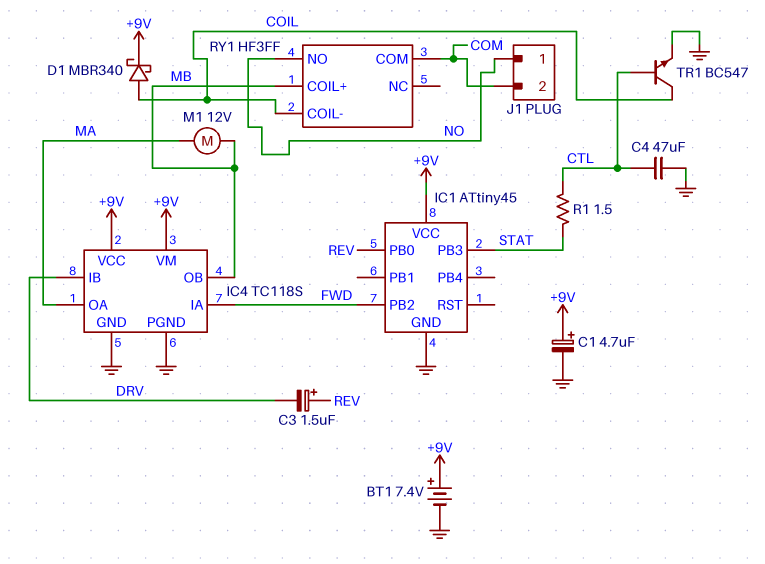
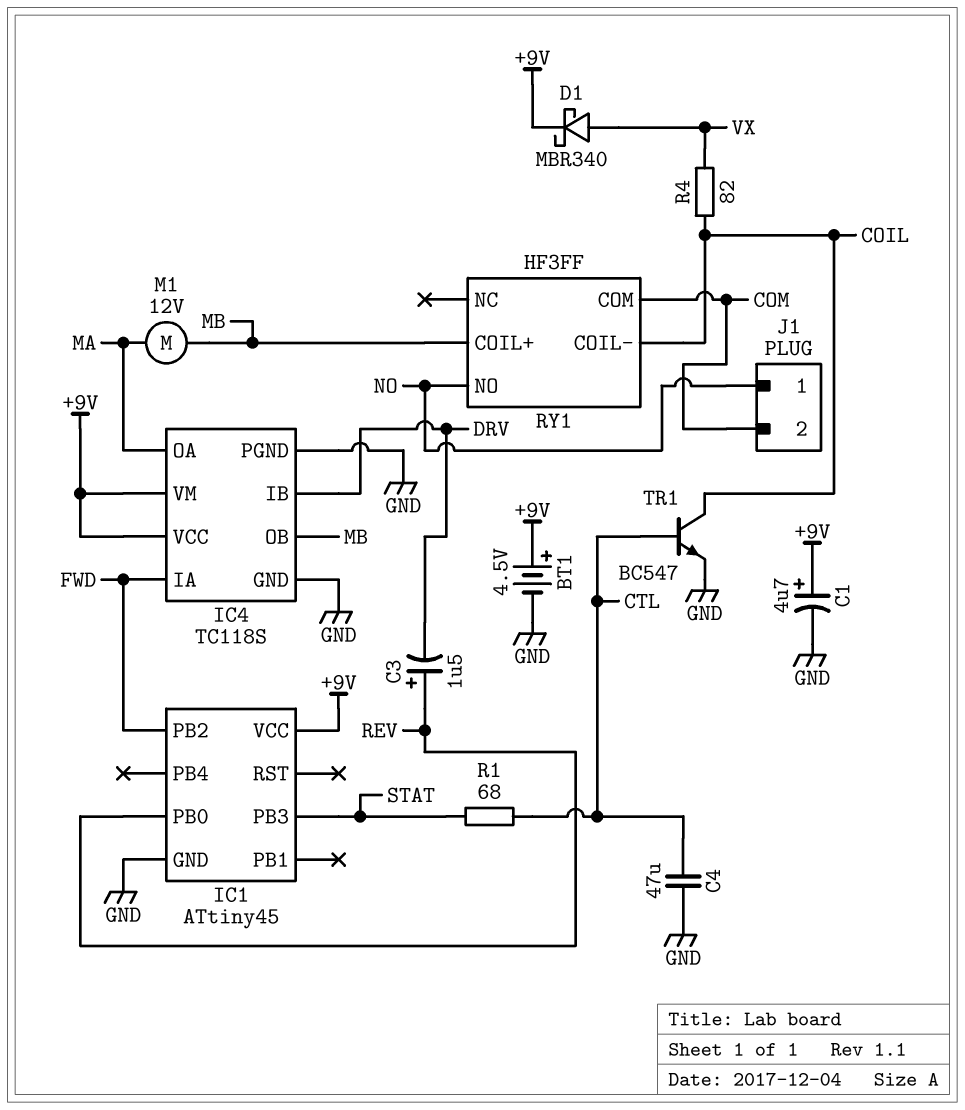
BT1: 7.4V (plus +9V, minus GND) -> 4.5V (plus +9V, minus GND)
D1: schottky MBR340 (A COIL, K +9V) -> schottky MBR340 (A VX, K +9V)
R1: 1.5 (CTL, STAT) -> 68 (CTL, STAT)
R4: none -> 82 (COIL, VX)

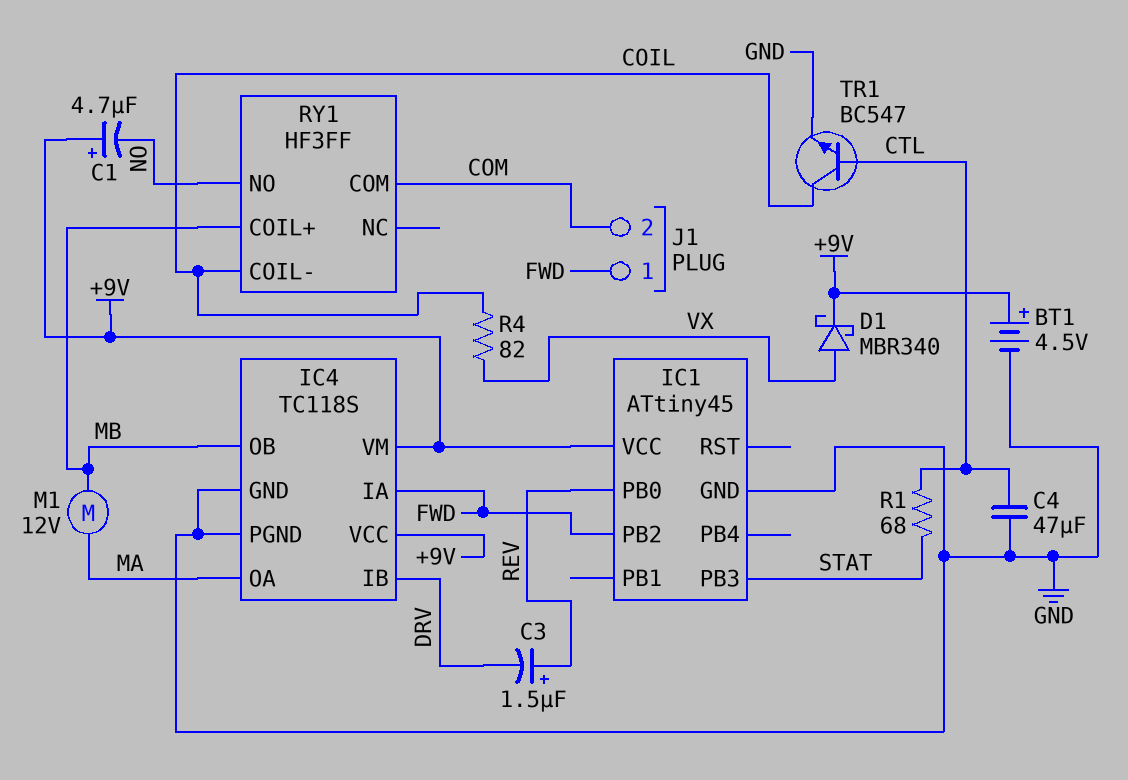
C1: 4.7uF (plus +9V, minus GND) -> 4.7uF (plus +9V, minus NO)
J1 pin 1: NO -> FWD

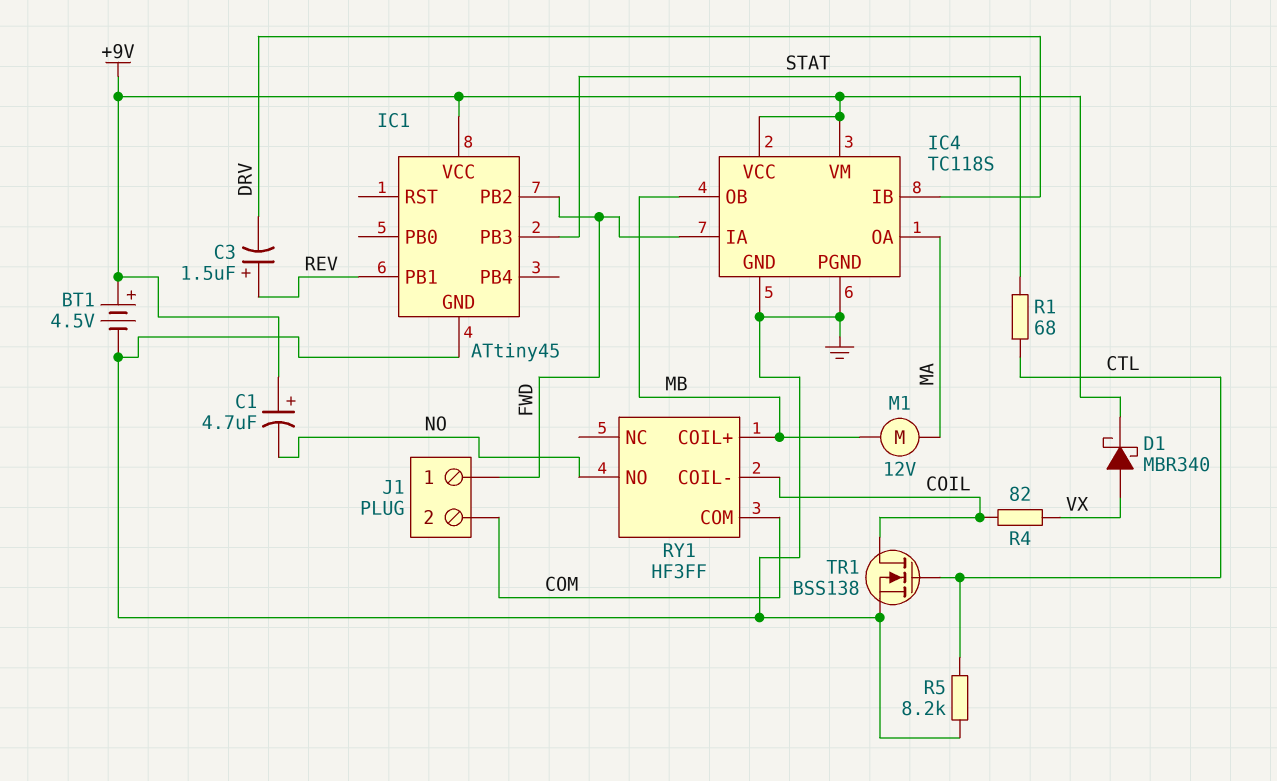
C4: 47uF (CTL, GND) -> none
IC1 pin PB0: REV -> none
IC1 pin PB1: none -> REV
R5: none -> 8.2k (CTL, GND)
TR1: NPN BC547 (B CTL, C COIL, E GND) -> NMOS BSS138 (G CTL, D COIL, S GND)

